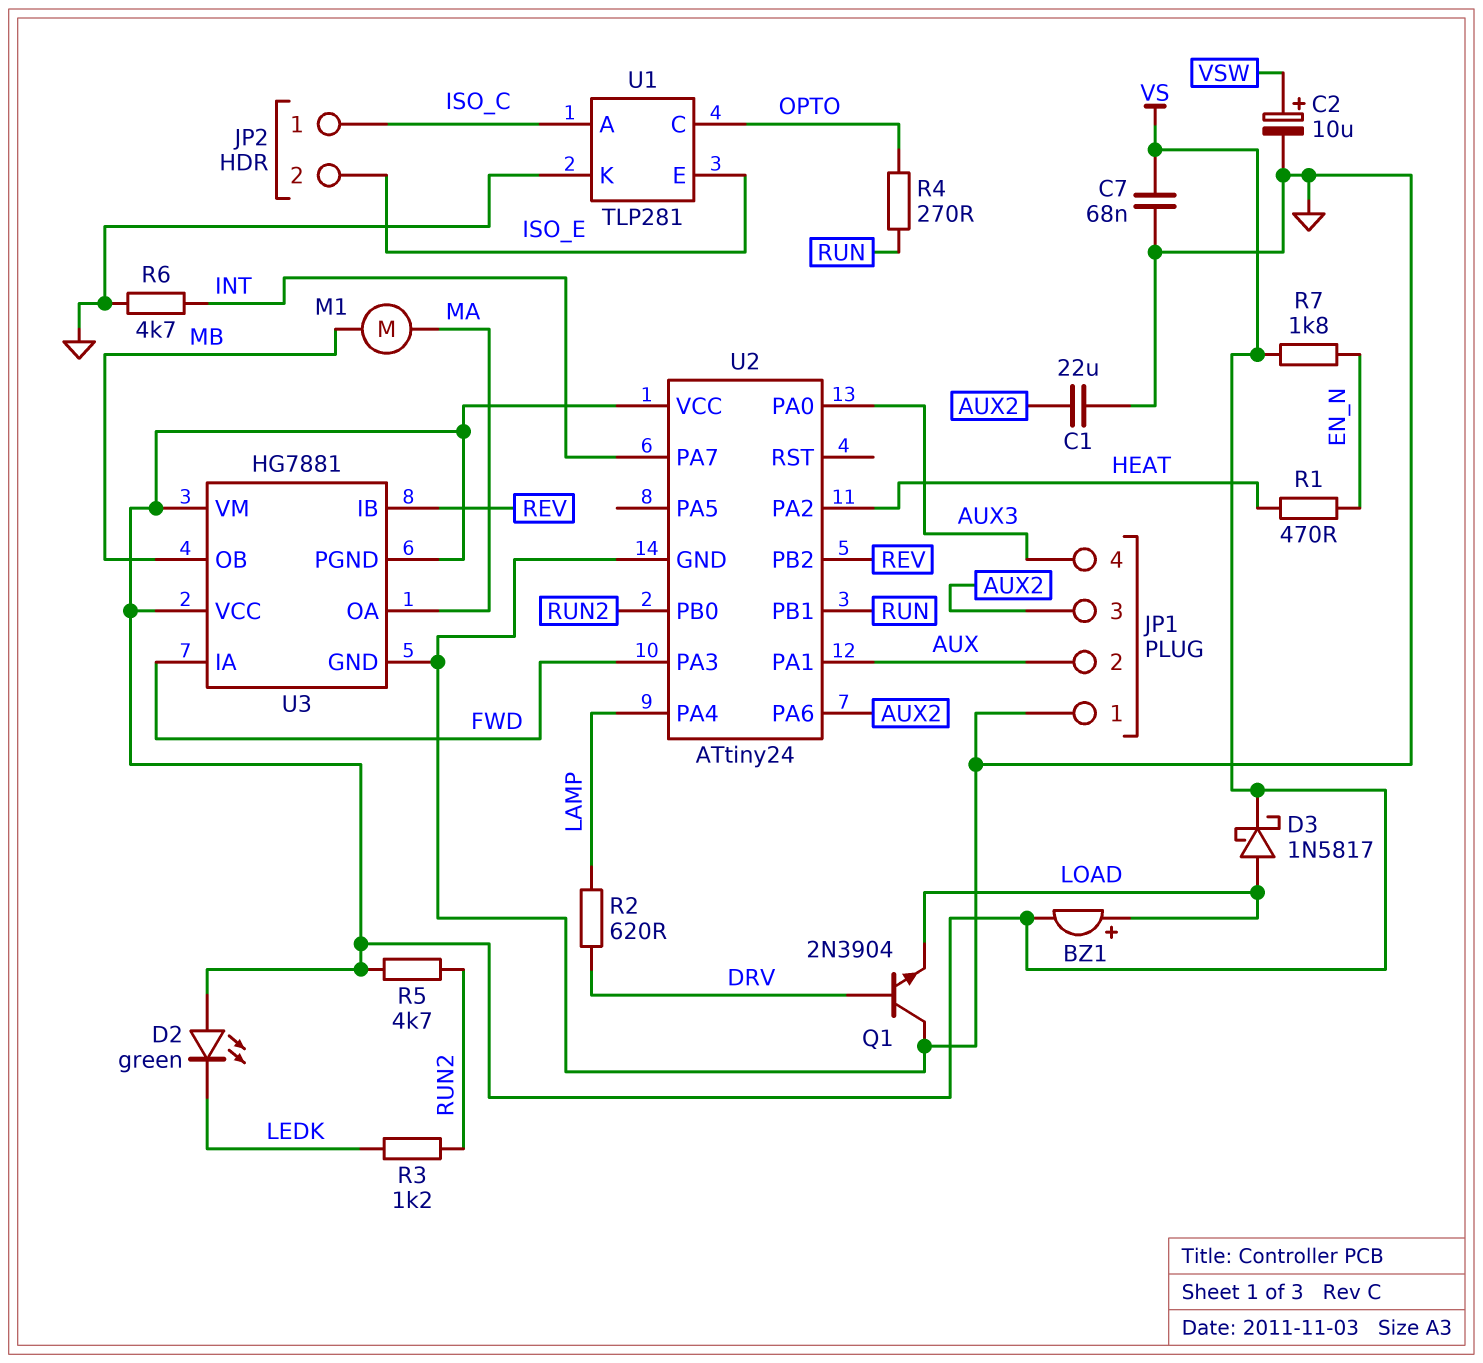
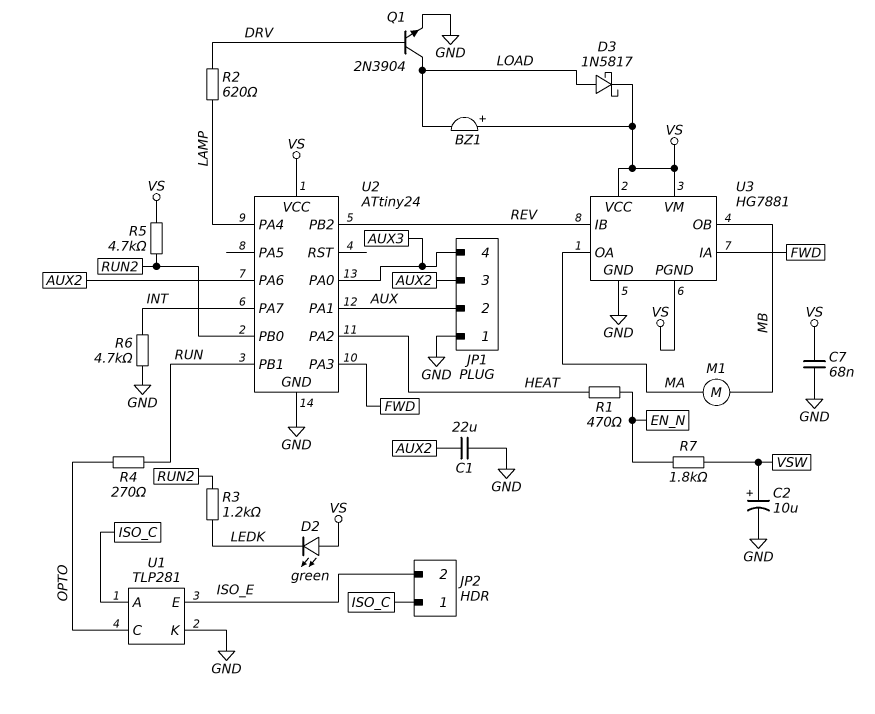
BZ1: buzzer (plus LOAD, minus VS) -> buzzer (plus VS, minus LOAD)
Q1: NPN 2N3904 (B DRV, C GND, E LOAD) -> NPN 2N3904 (B DRV, C LOAD, E GND)
R7: 1.8k (EN_N, VS) -> 1.8k (EN_N, VSW)

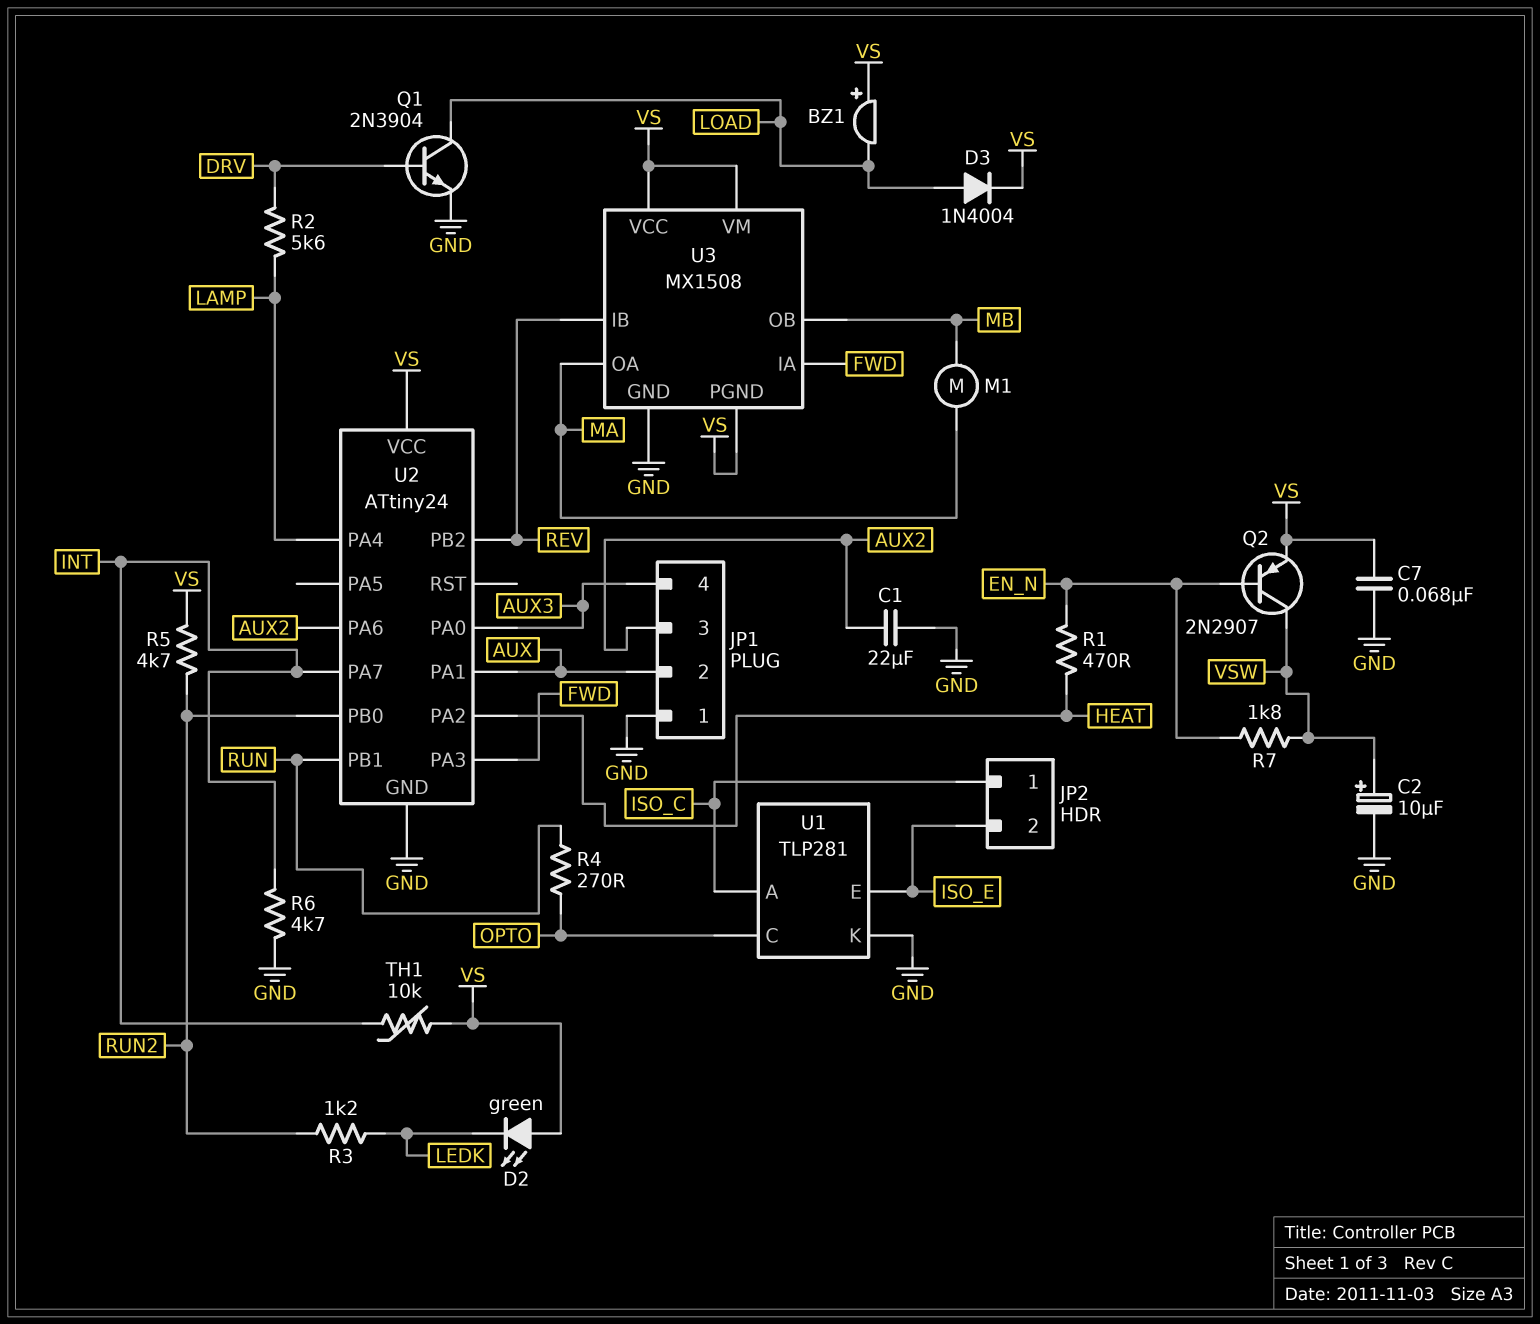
D3: schottky 1N5817 (A LOAD, K VS) -> diode 1N4004 (A LOAD, K VS)
Q2: none -> PNP 2N2907 (B EN_N, C VSW, E VS)
R2: 620 (DRV, LAMP) -> 5.6k (DRV, LAMP)
TH1: none -> 10k (INT, VS)
U3: HG7881 -> MX1508

